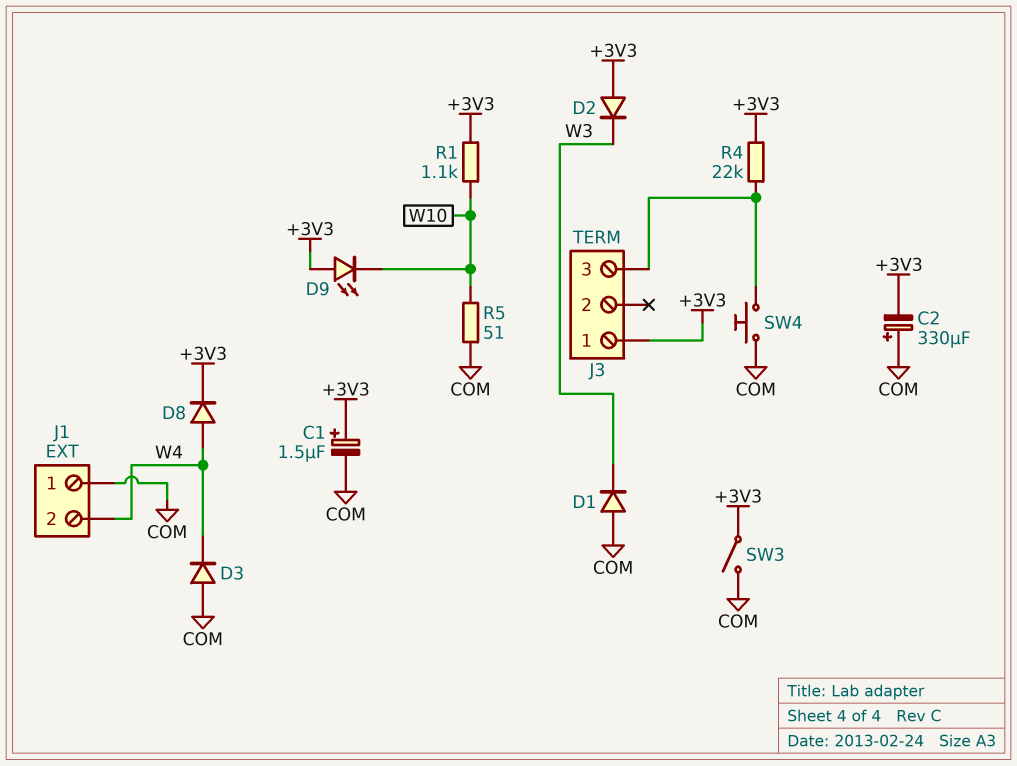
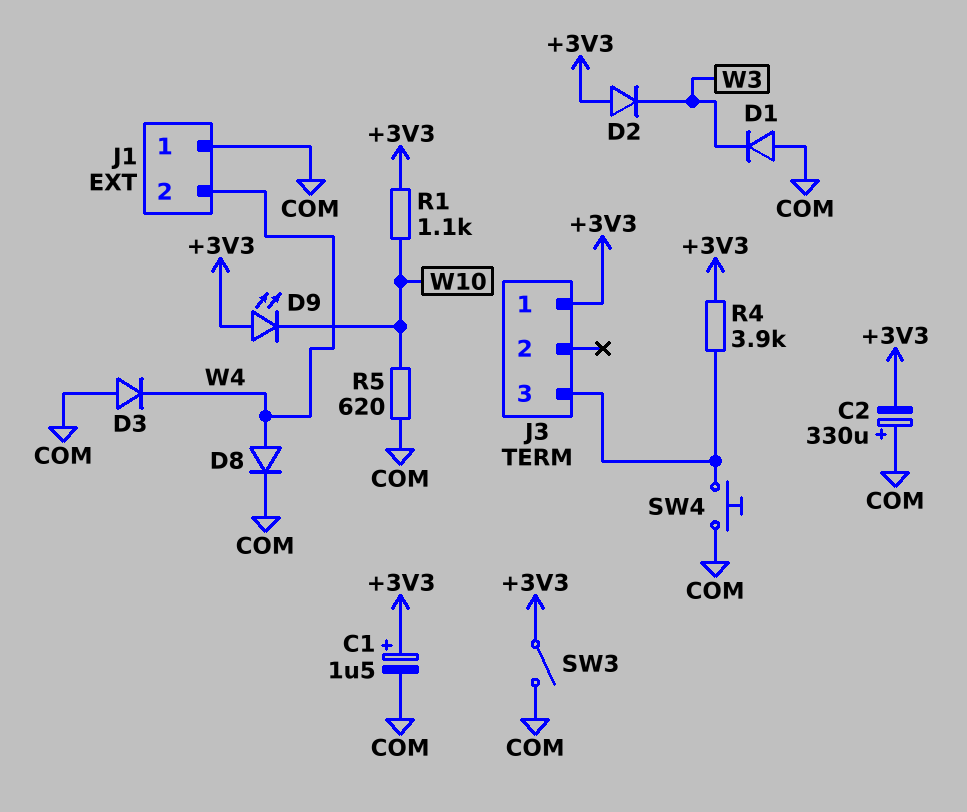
D8: diode (A W4, K +3V3) -> diode (A W4, K COM)
R4: 22k (+3V3, J3/3) -> 3.9k (+3V3, J3/3)
R5: 51 (COM, W10) -> 620 (COM, W10)

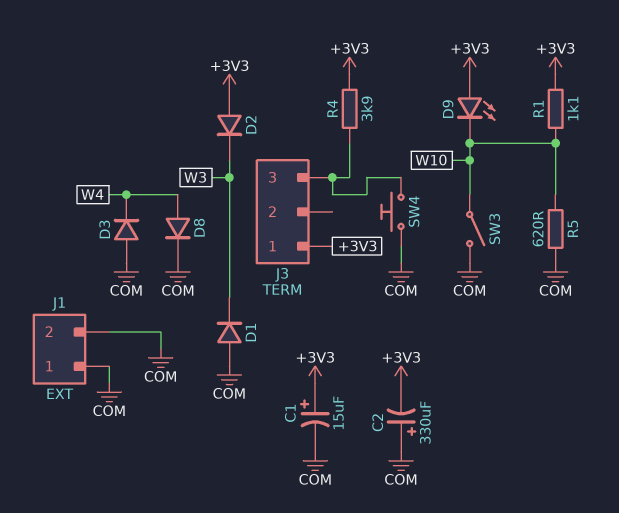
C1: 1.5uF (plus +3V3, minus COM) -> 15uF (plus +3V3, minus COM)
J1 pin 2: W4 -> COM
SW3: switch (+3V3, COM) -> switch (COM, W10)

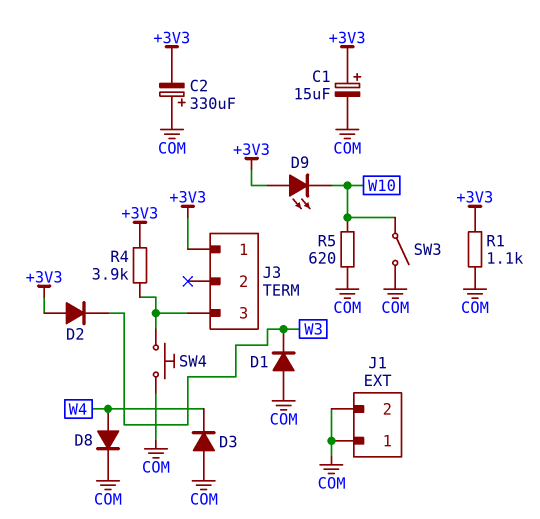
R1: 1.1k (+3V3, W10) -> 1.1k (+3V3, COM)

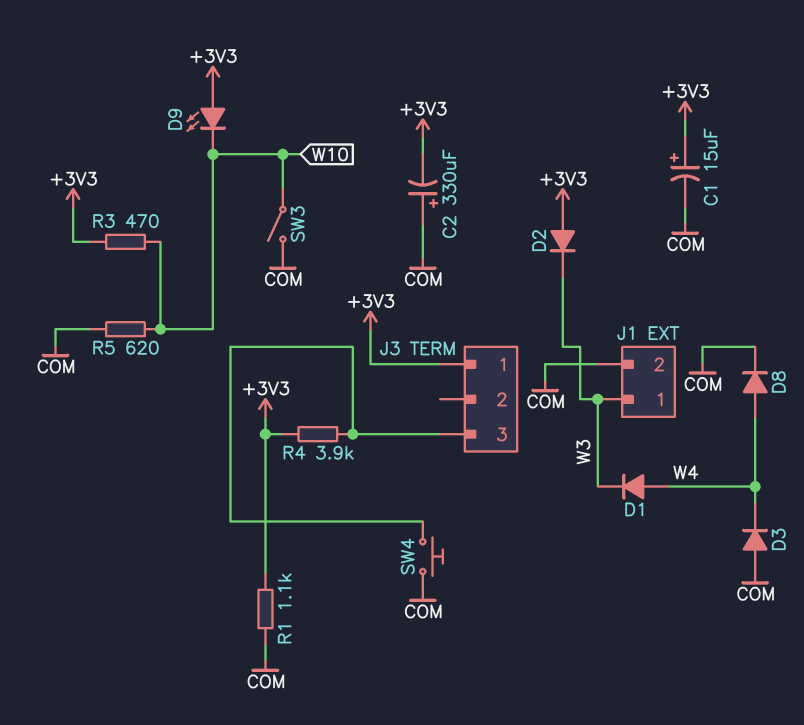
D1: diode (A COM, K W3) -> diode (A W4, K W3)
J1 pin 1: COM -> W3
R3: none -> 470 (+3V3, W10)

